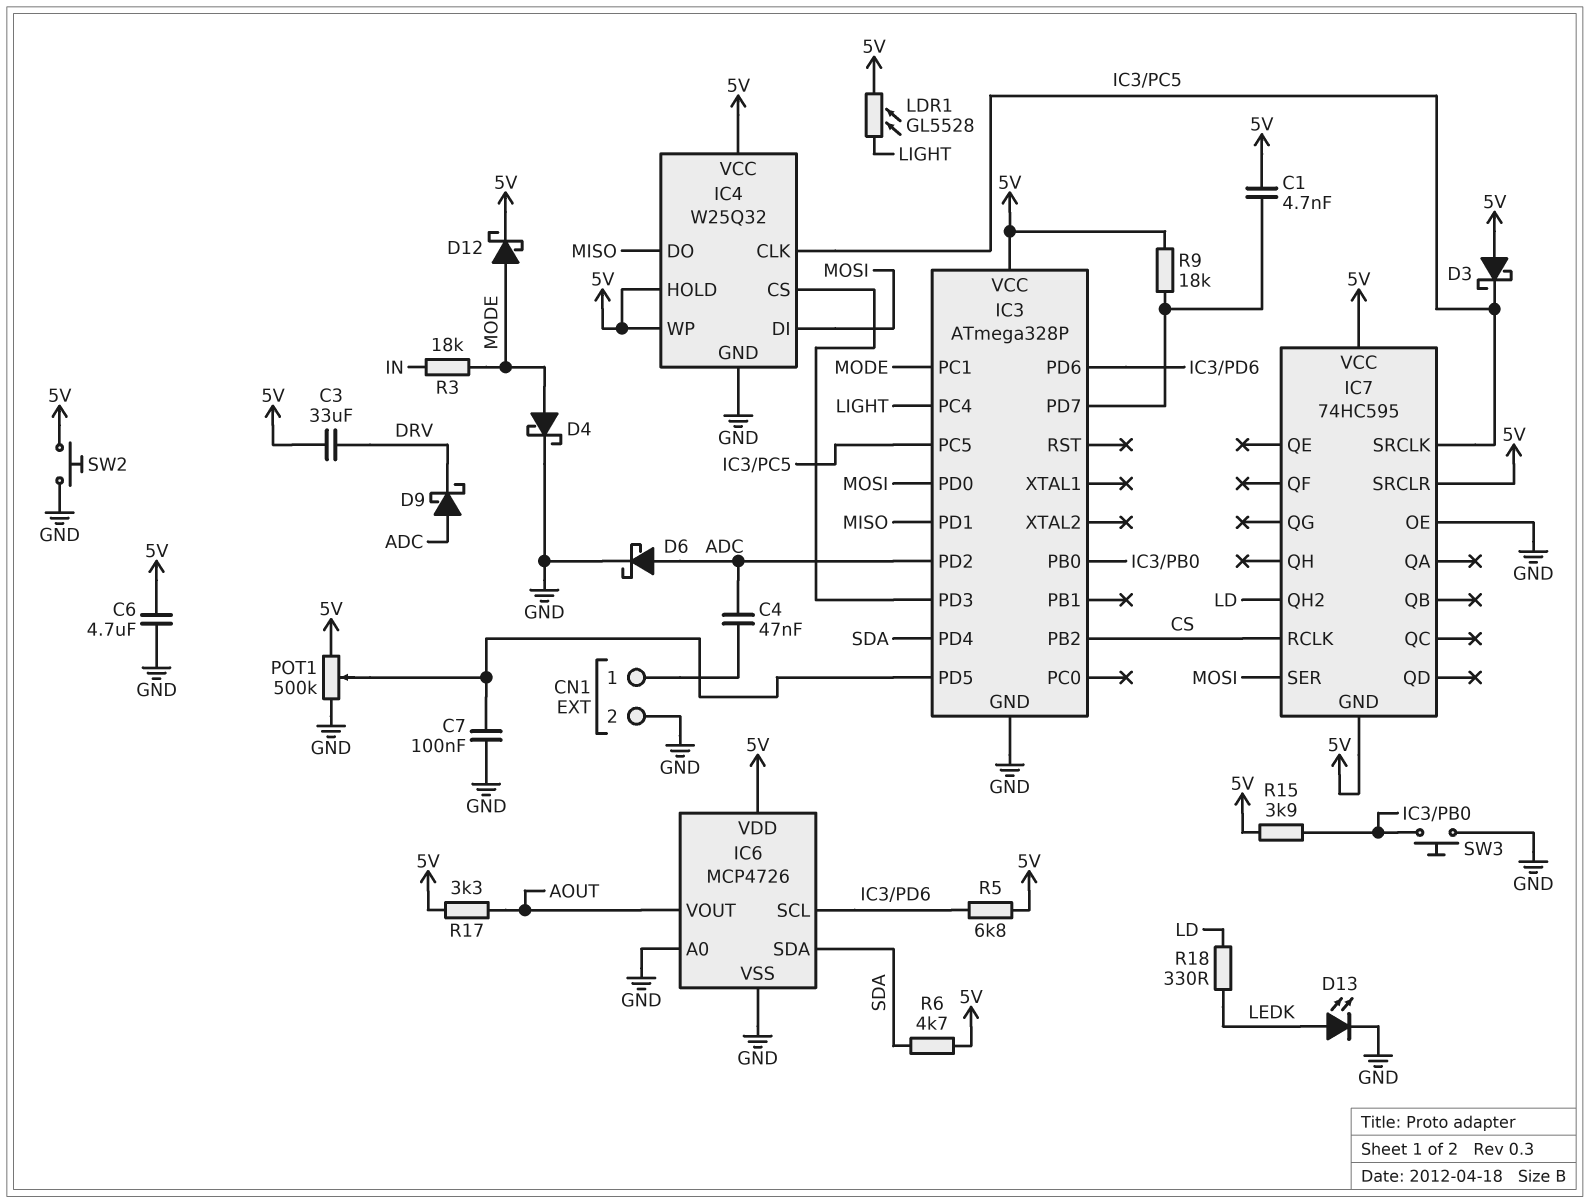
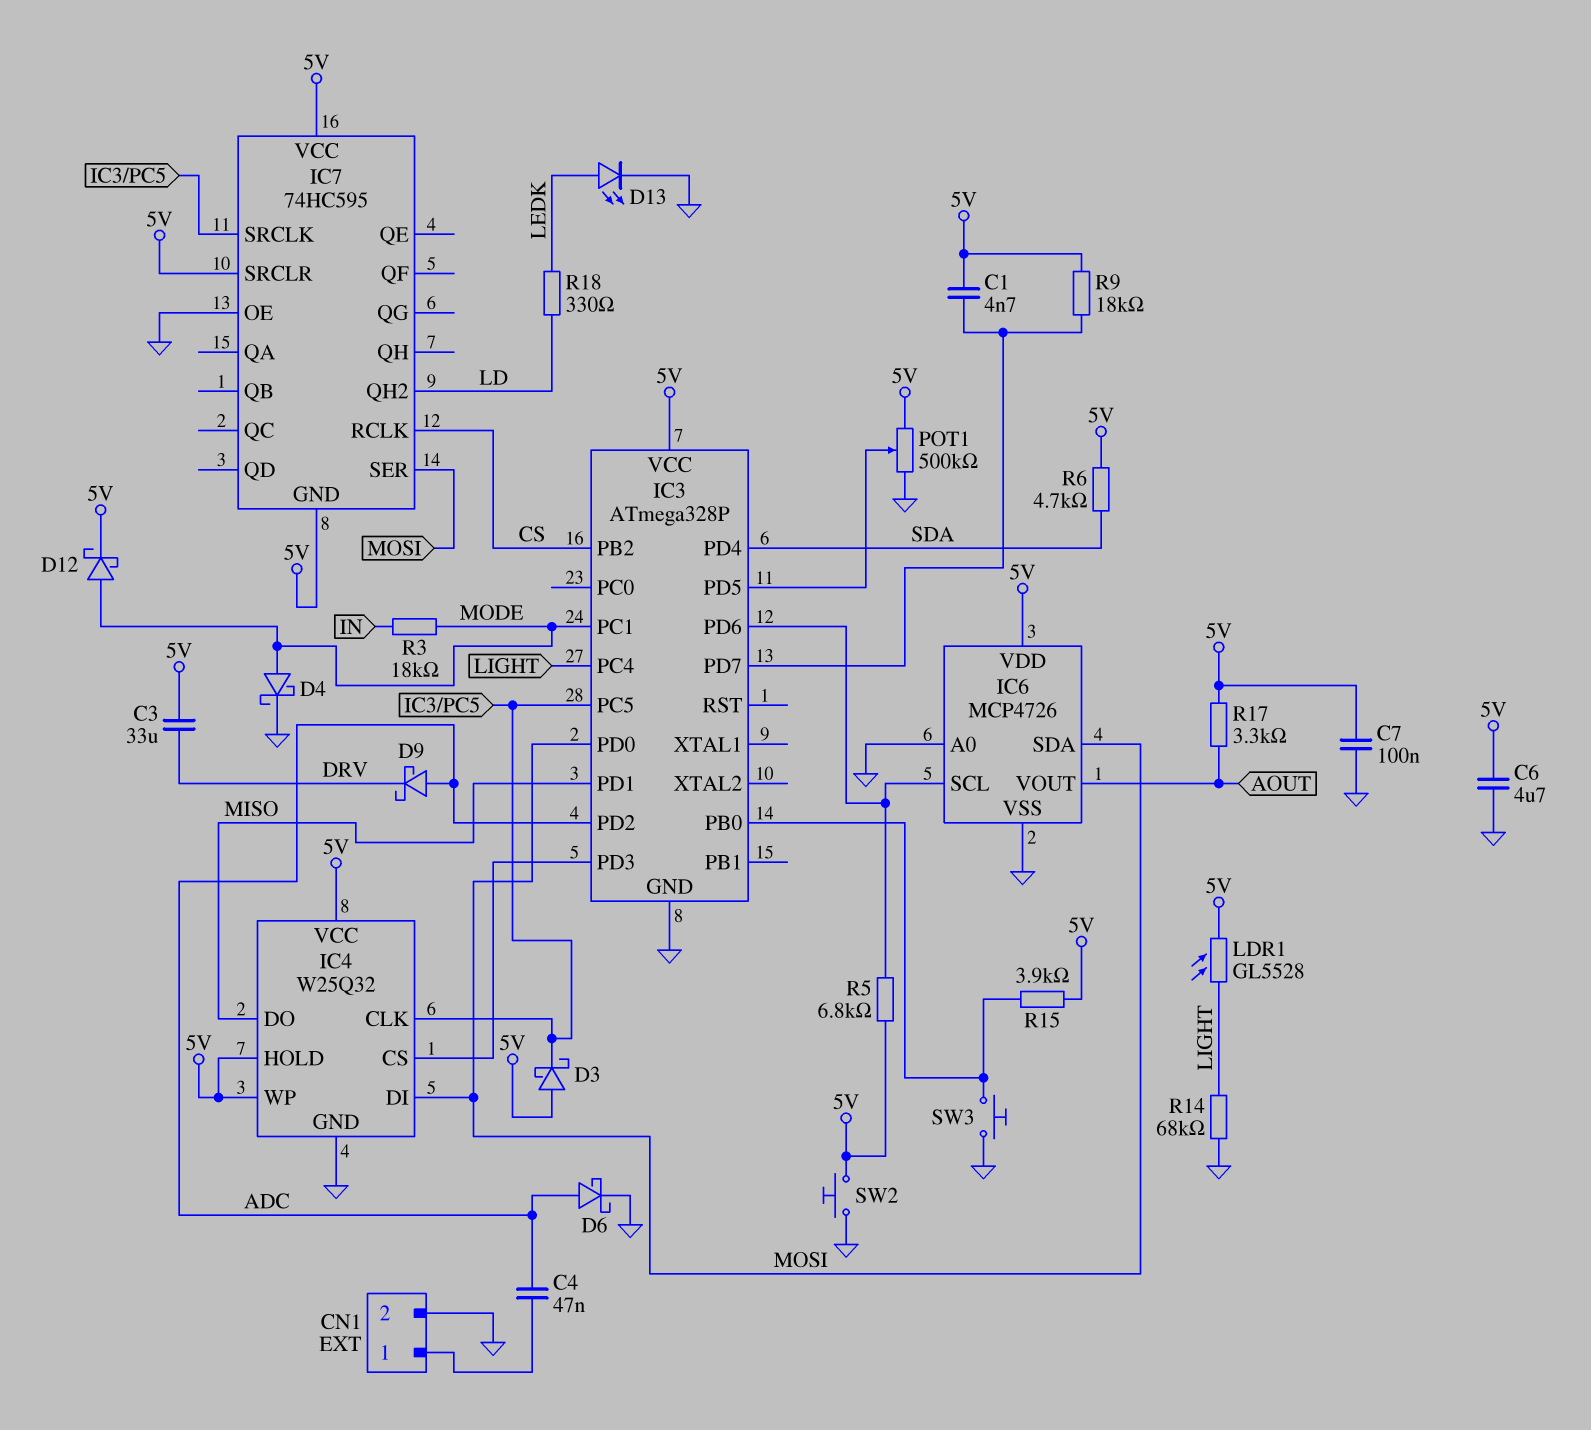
C7: 100nF (GND, IC3/PD5) -> 100nF (5V, GND)
IC6 pin SDA: SDA -> MOSI
R14: none -> 68k (GND, LIGHT)

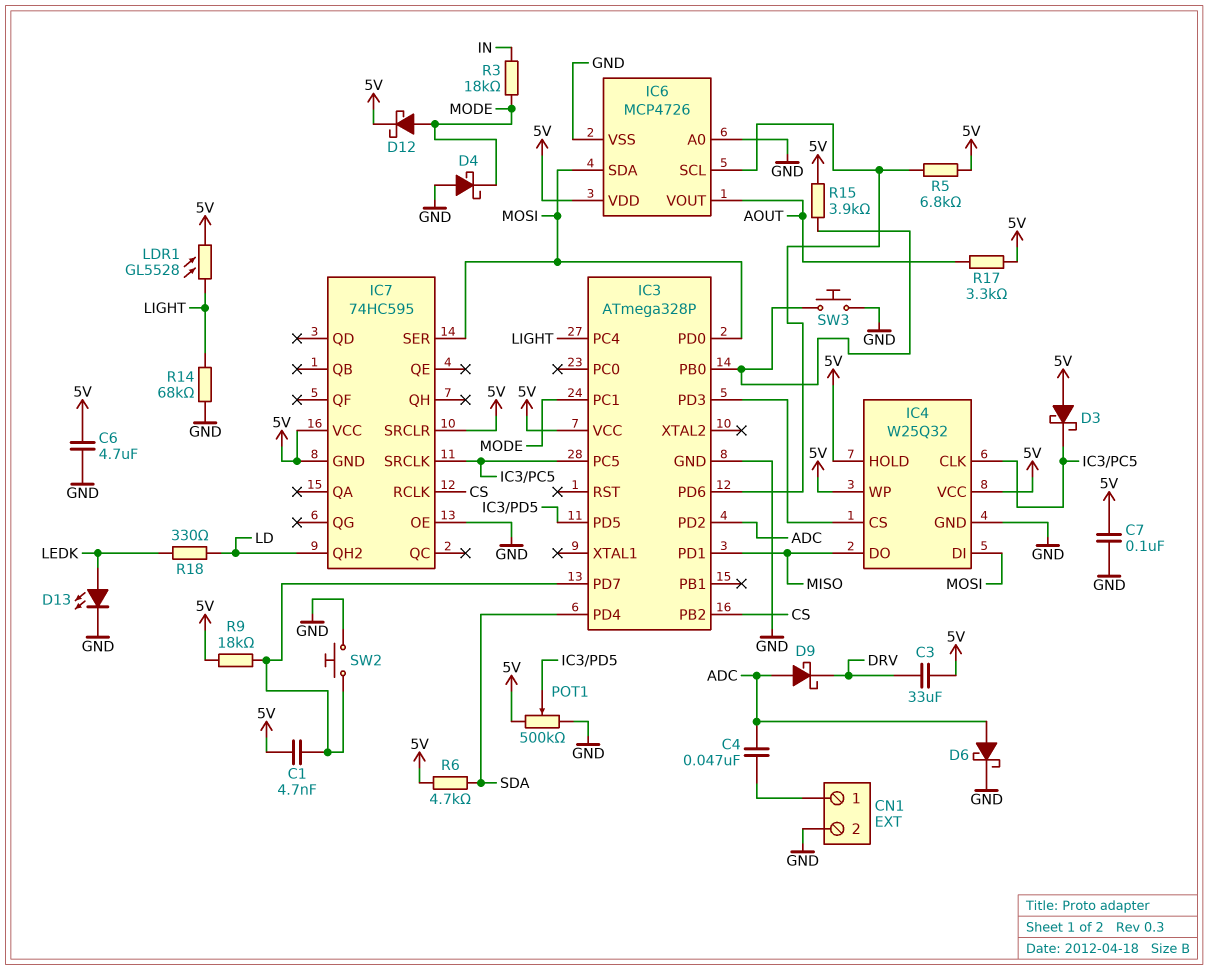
D4: schottky (A MODE, K GND) -> schottky (A GND, K MODE)
SW2: button (5V, GND) -> button (GND, IC3/PD7)

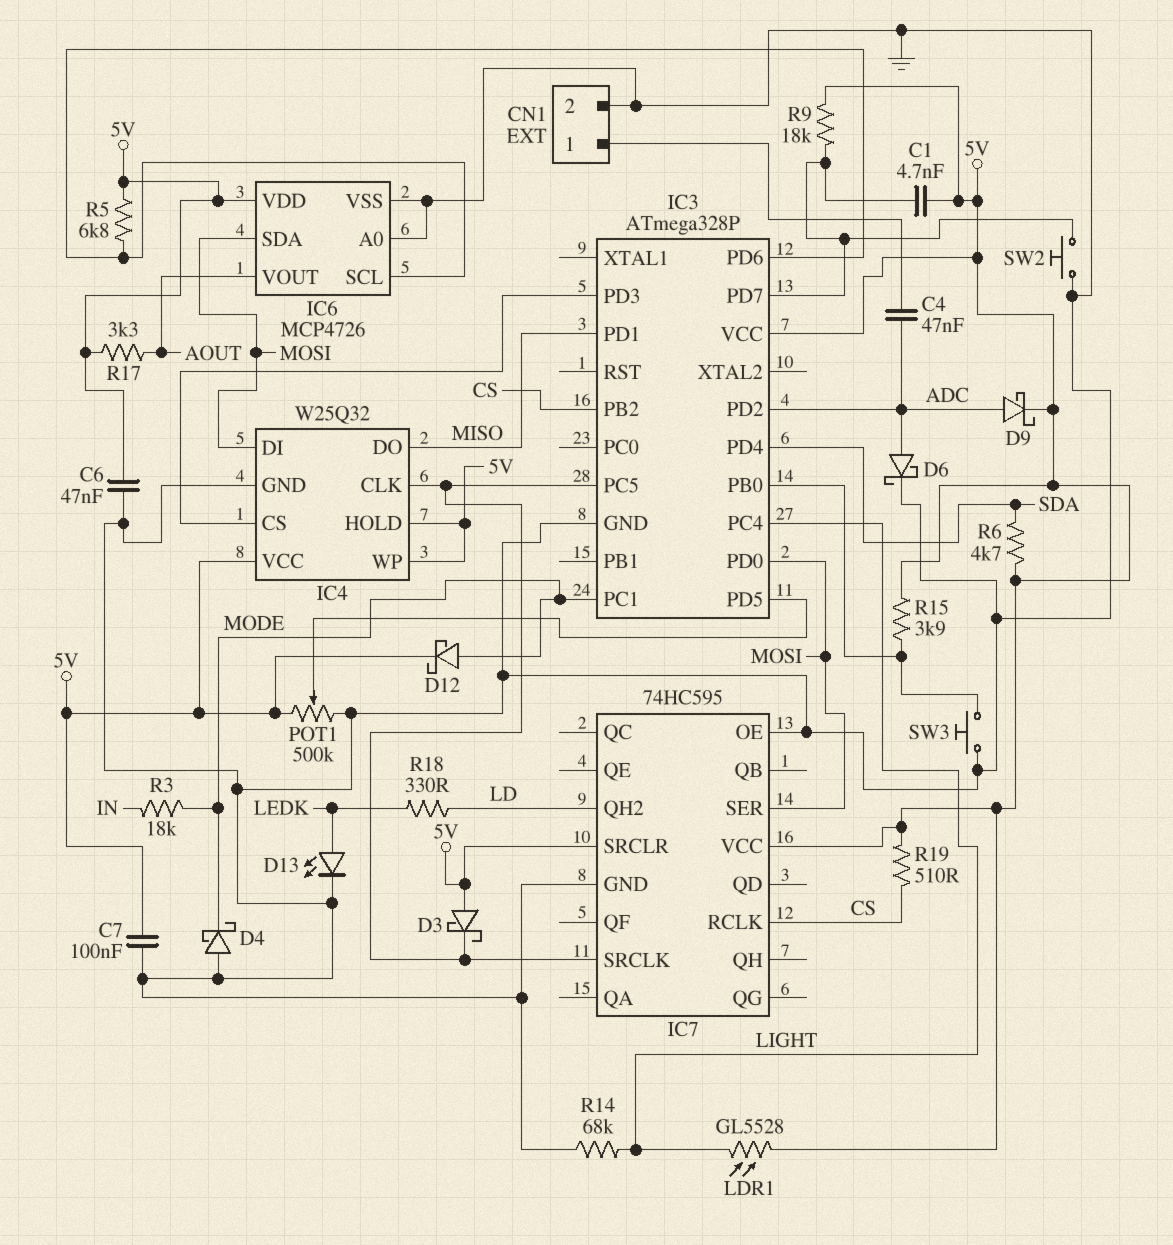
C3: 33uF (5V, DRV) -> none
C6: 4.7uF (5V, GND) -> 47nF (5V, GND)
D9: schottky (A ADC, K DRV) -> schottky (A ADC, K 5V)
IC7 pin GND: 5V -> GND
R19: none -> 510 (5V, CS)

